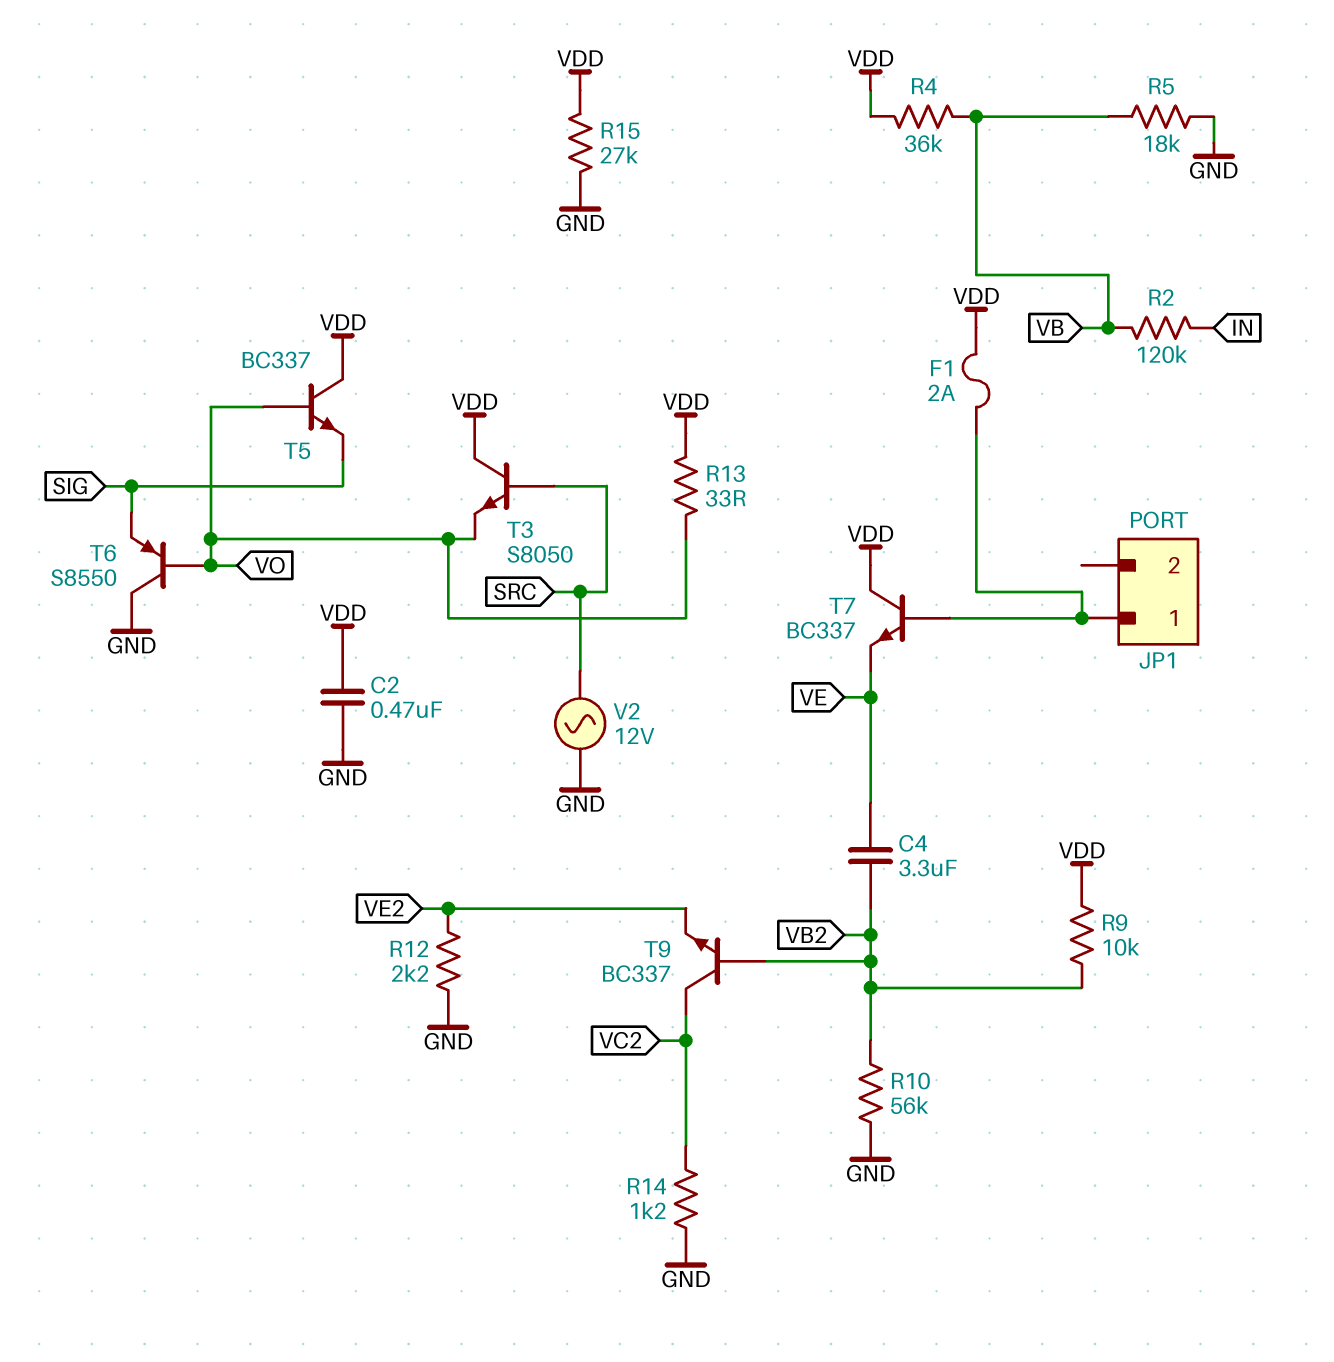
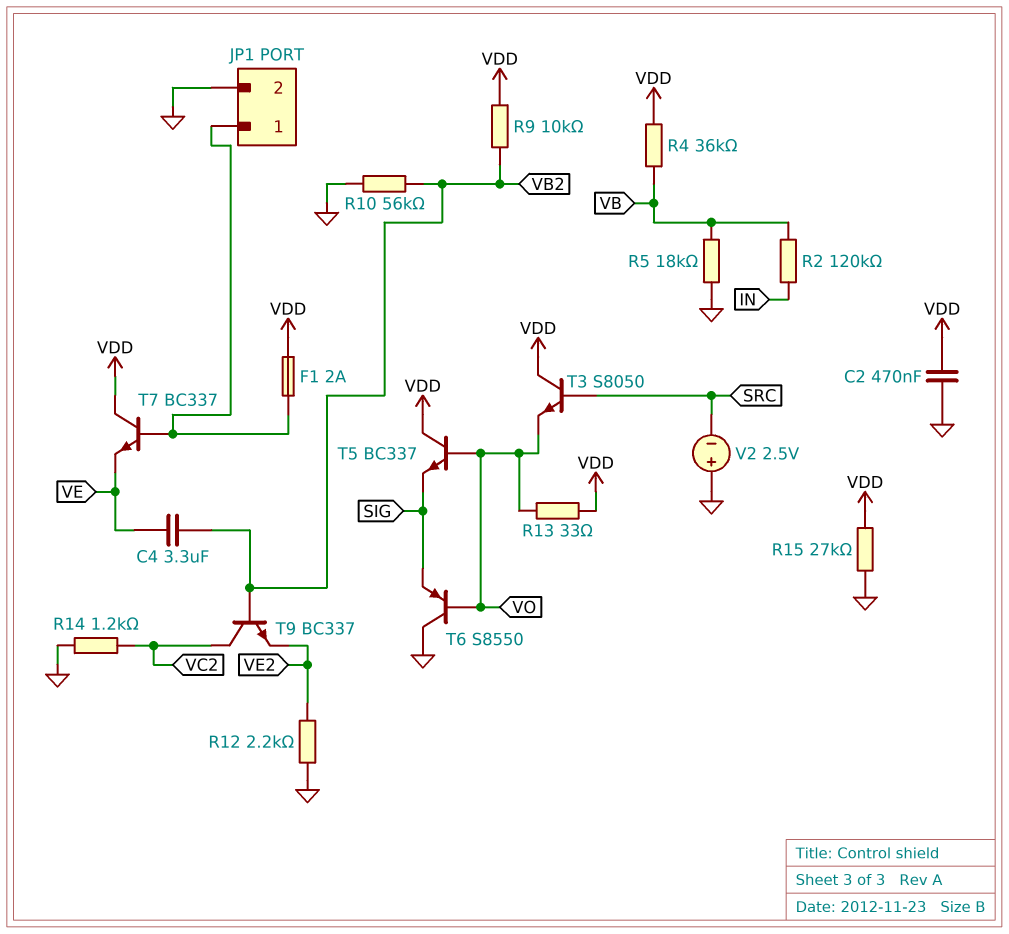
JP1 pin 2: none -> GND
V2: AC 12V (GND, SRC) -> 2.5V (plus GND, minus SRC)

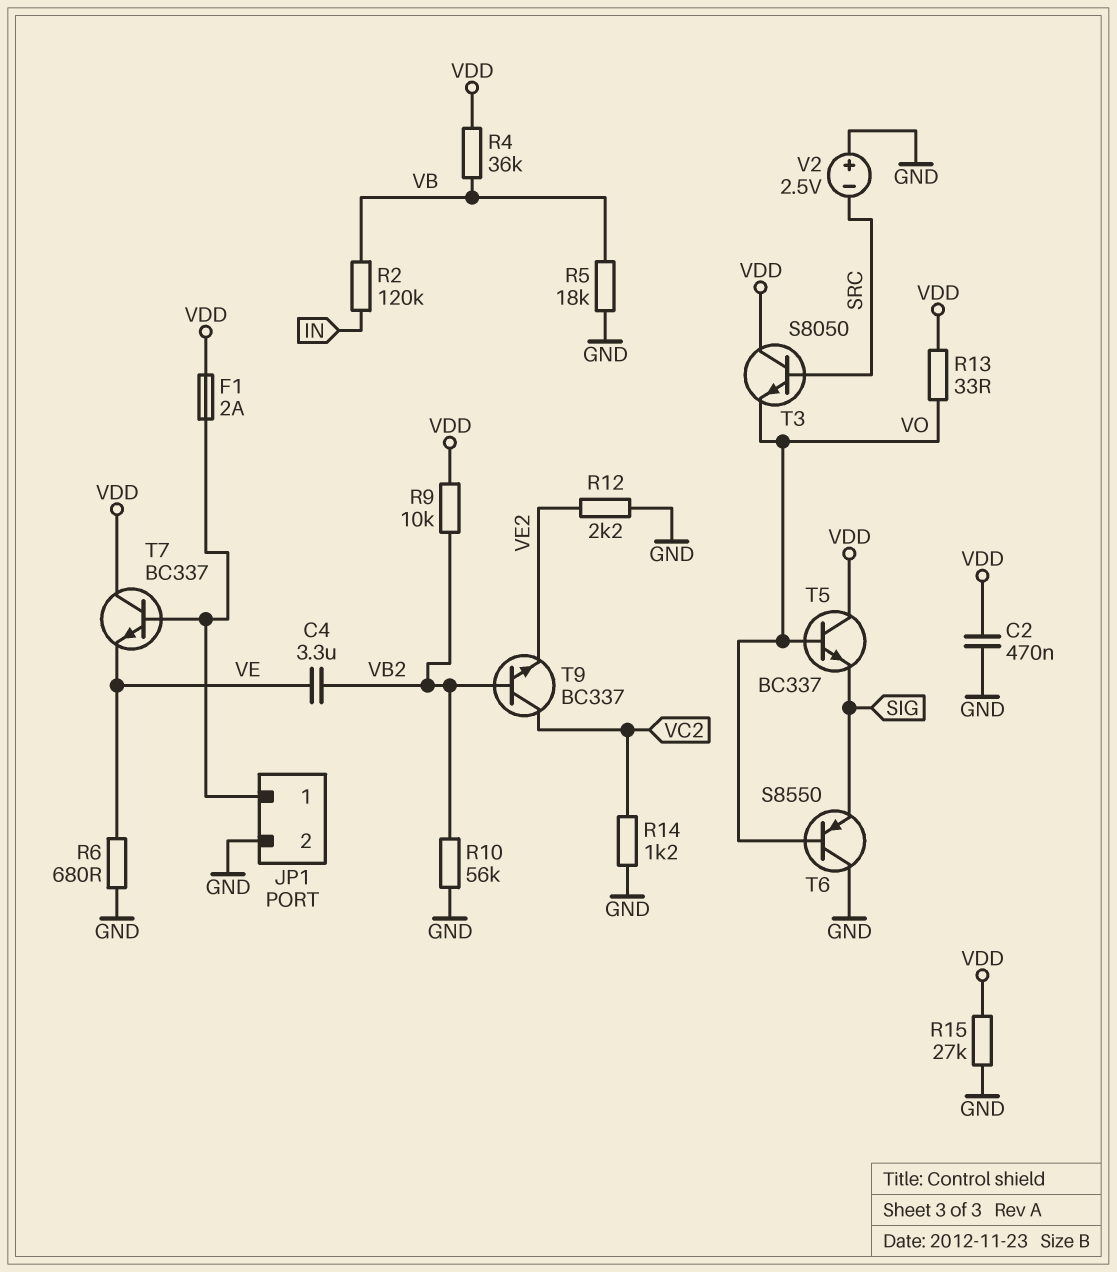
R6: none -> 680 (GND, VE)

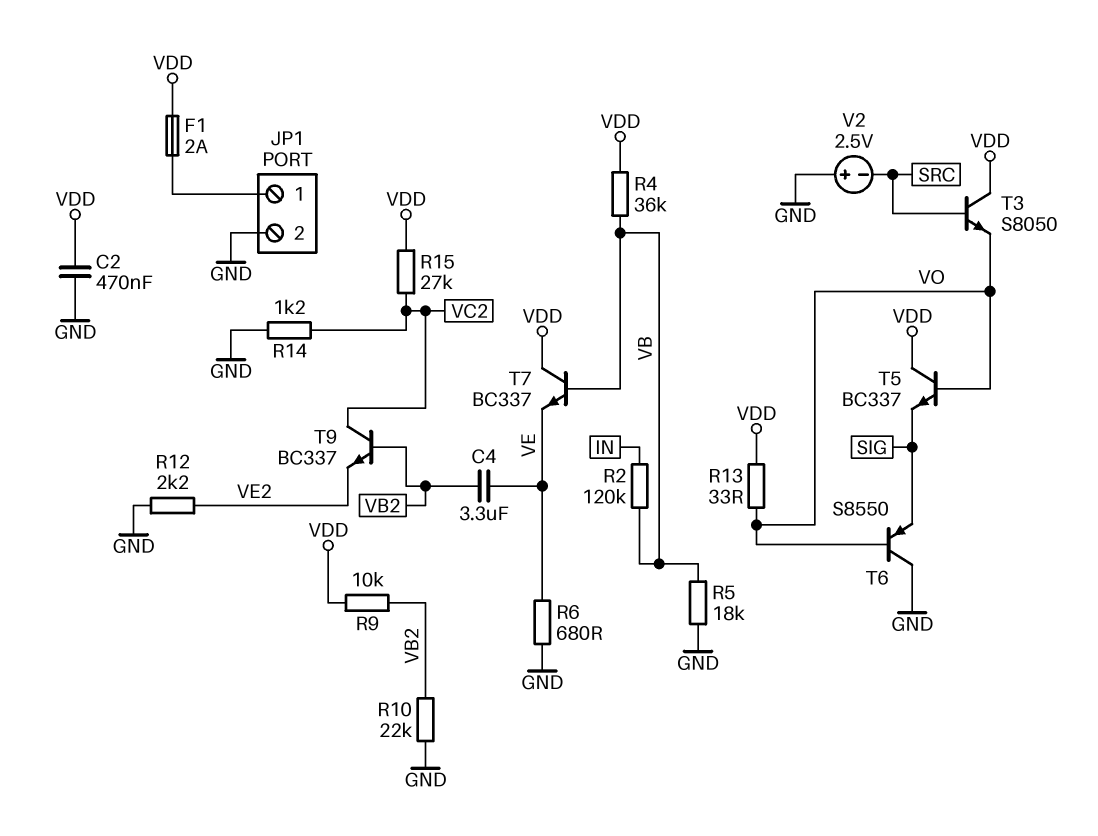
R10: 56k (GND, VB2) -> 22k (GND, VB2)
R15: 27k (GND, VDD) -> 27k (VC2, VDD)
T7: NPN BC337 (B JP1/1, C VDD, E VE) -> NPN BC337 (B VB, C VDD, E VE)

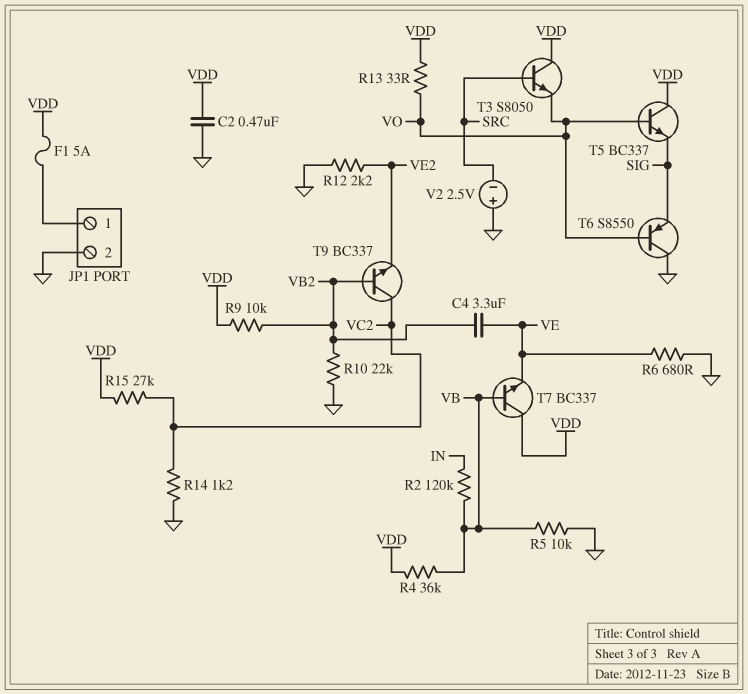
F1: 2A (JP1/1, VDD) -> 5A (JP1/1, VDD)
R5: 18k (GND, VB) -> 10k (GND, VB)

